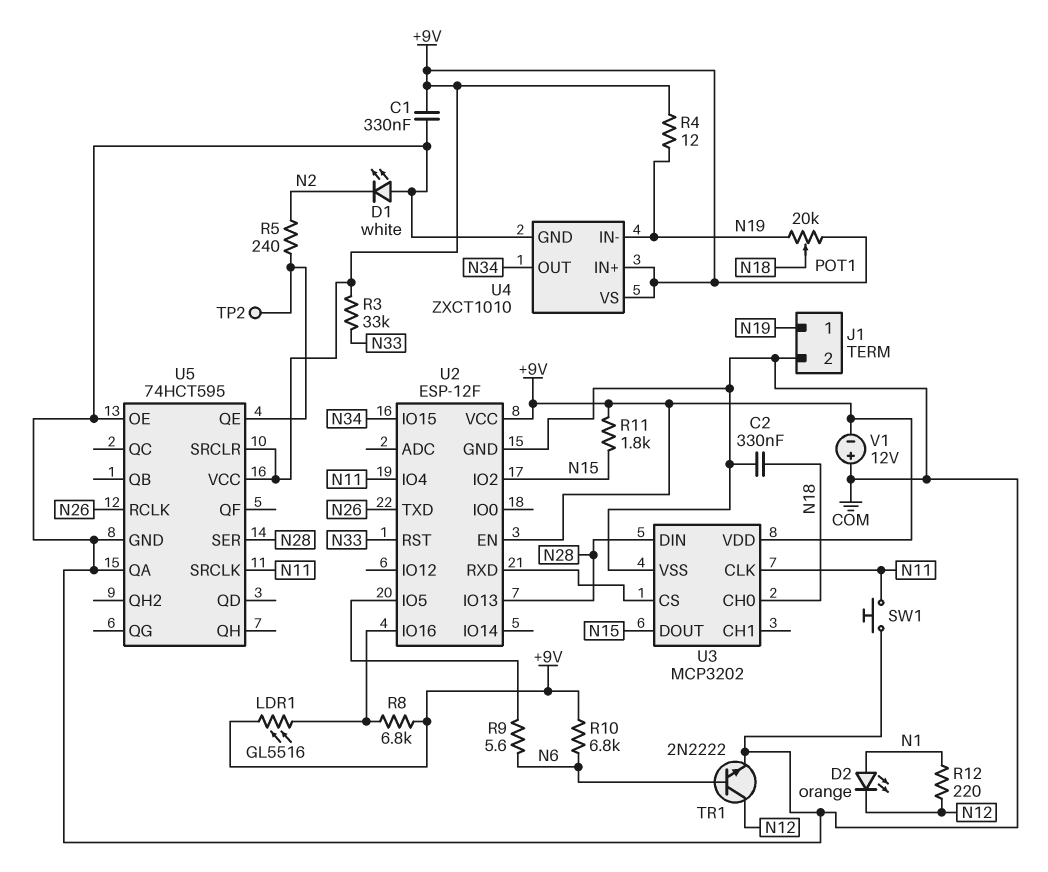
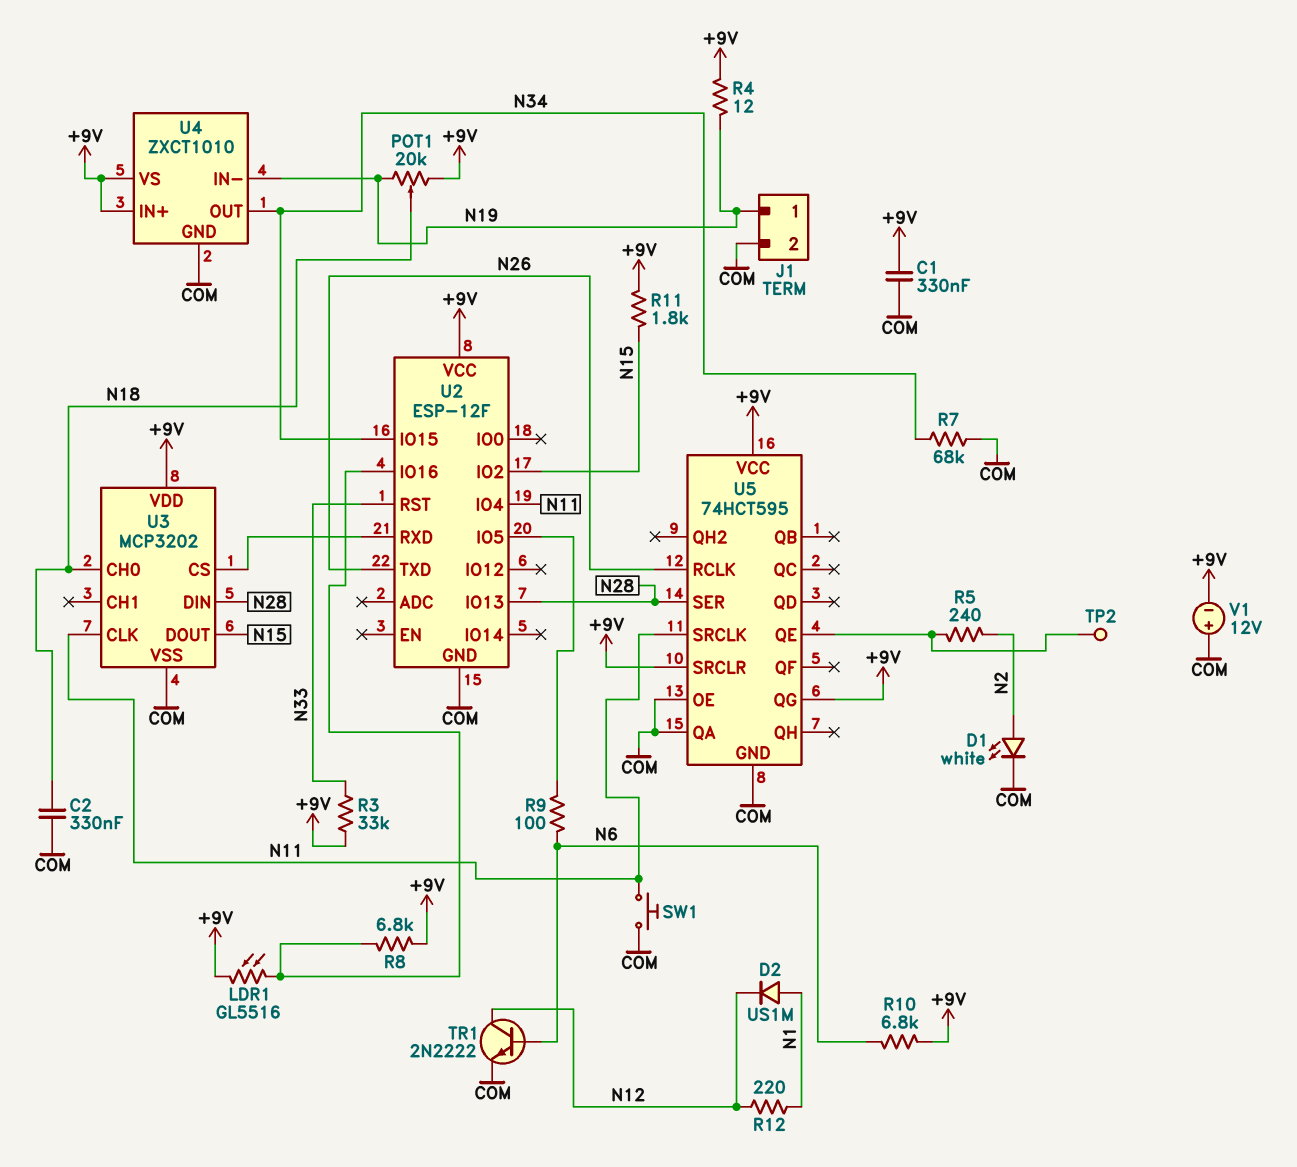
D1: LED white (A COM, K N2) -> LED white (A N2, K COM)
D2: LED orange (A N1, K N12) -> diode US1M (A N1, K N12)
R7: none -> 68k (COM, N34)
R9: 5.6 (N6, U2/IO5) -> 100 (N6, U2/IO5)
U2 pin EN: +9V -> none
U5 pin QG: none -> +9V

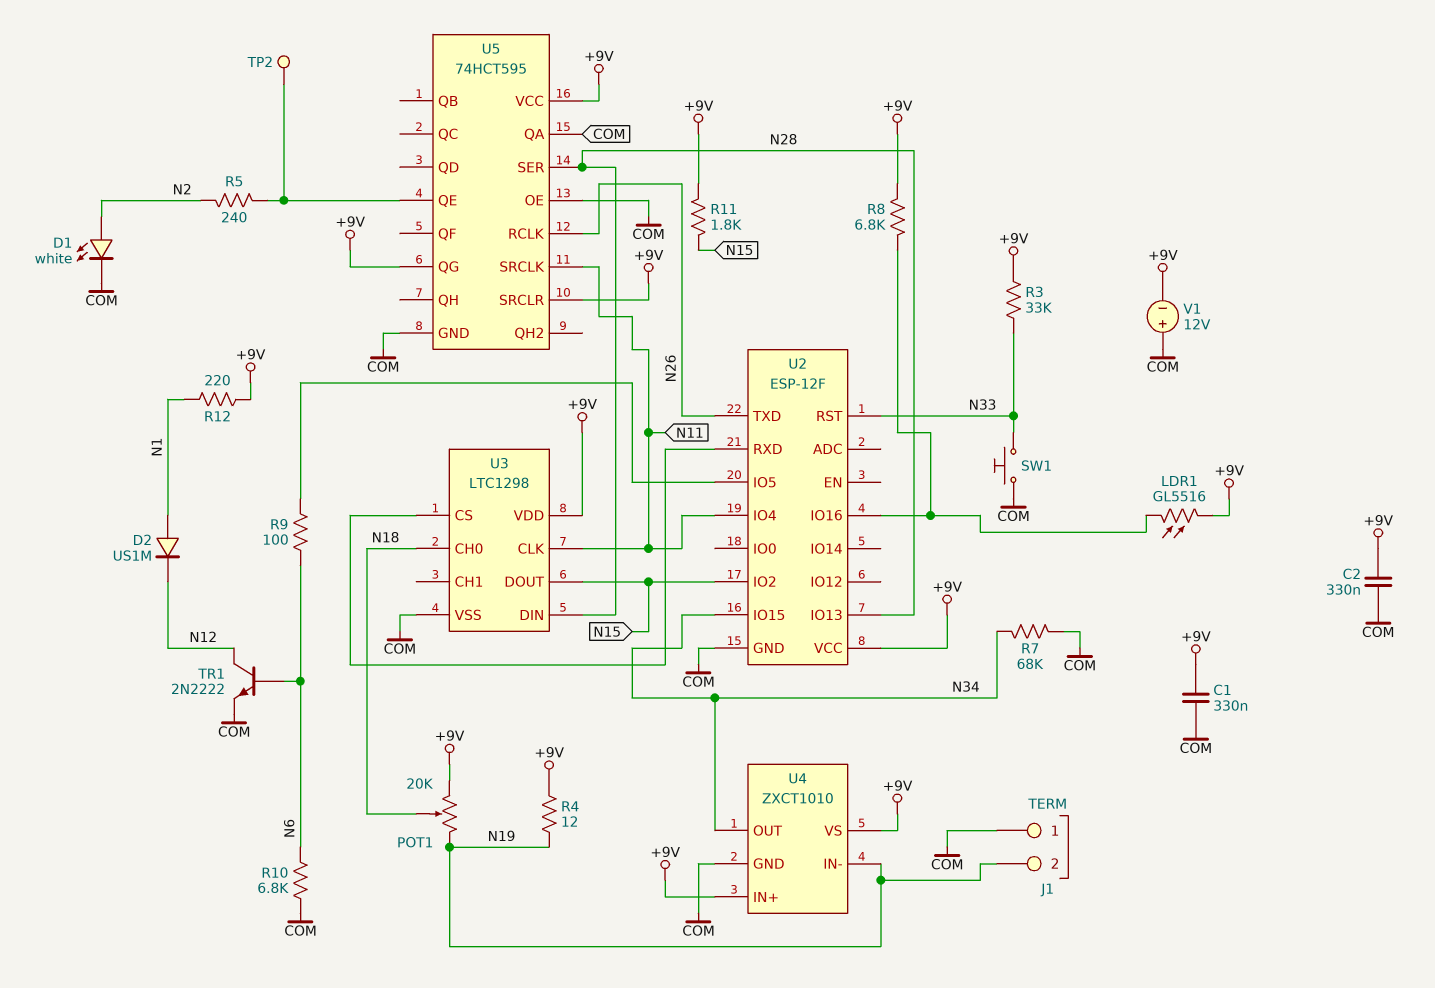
C2: 330nF (COM, N18) -> 330nF (+9V, COM)
J1 pin 1: N19 -> COM
J1 pin 2: COM -> N19
R10: 6.8k (+9V, N6) -> 6.8k (COM, N6)
R12: 220 (N1, N12) -> 220 (+9V, N1)
SW1: button (COM, N11) -> button (COM, N33)
U3: MCP3202 -> LTC1298

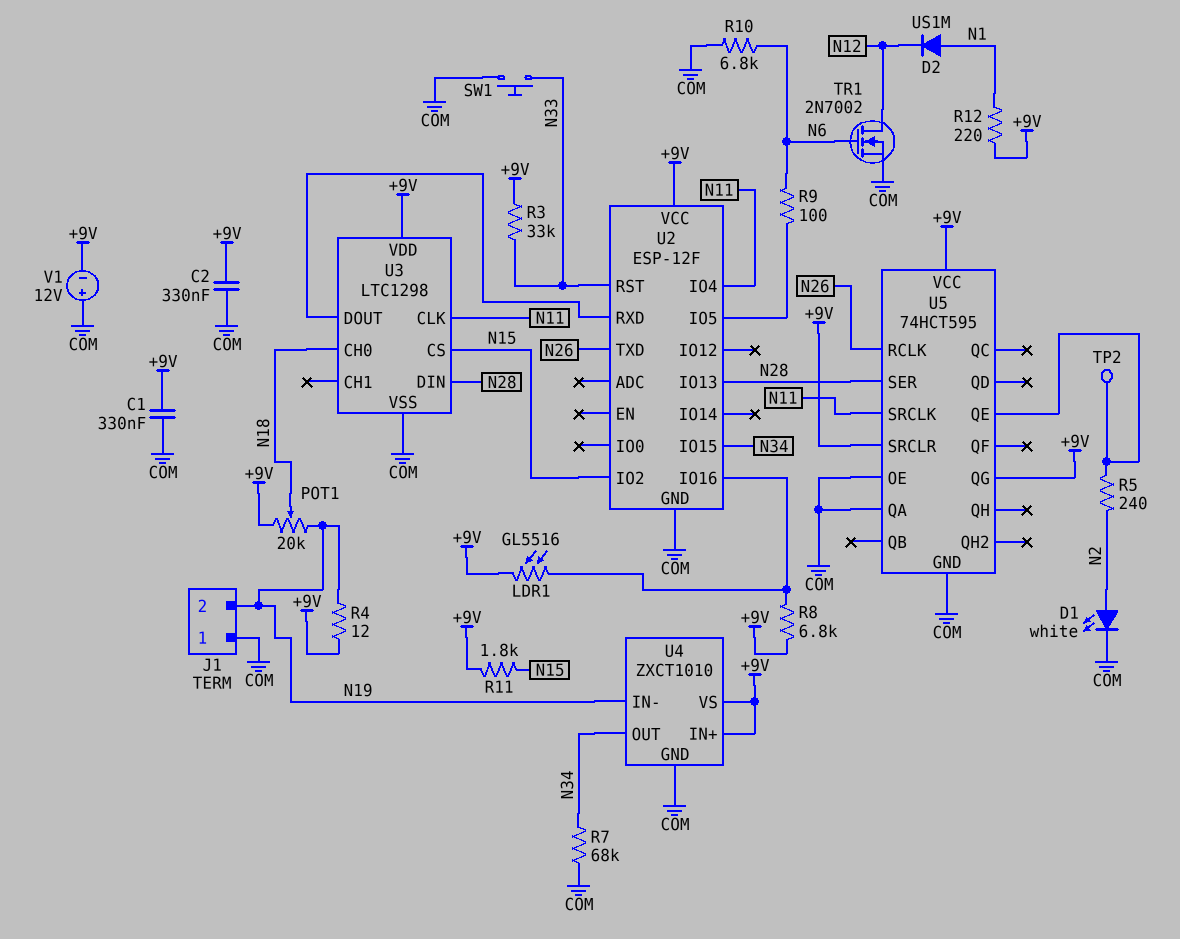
TR1: NPN 2N2222 (B N6, C N12, E COM) -> NMOS 2N7002 (G N6, D N12, S COM)
U3 pin CS: U2/RXD -> N15
U3 pin DOUT: N15 -> U2/RXD

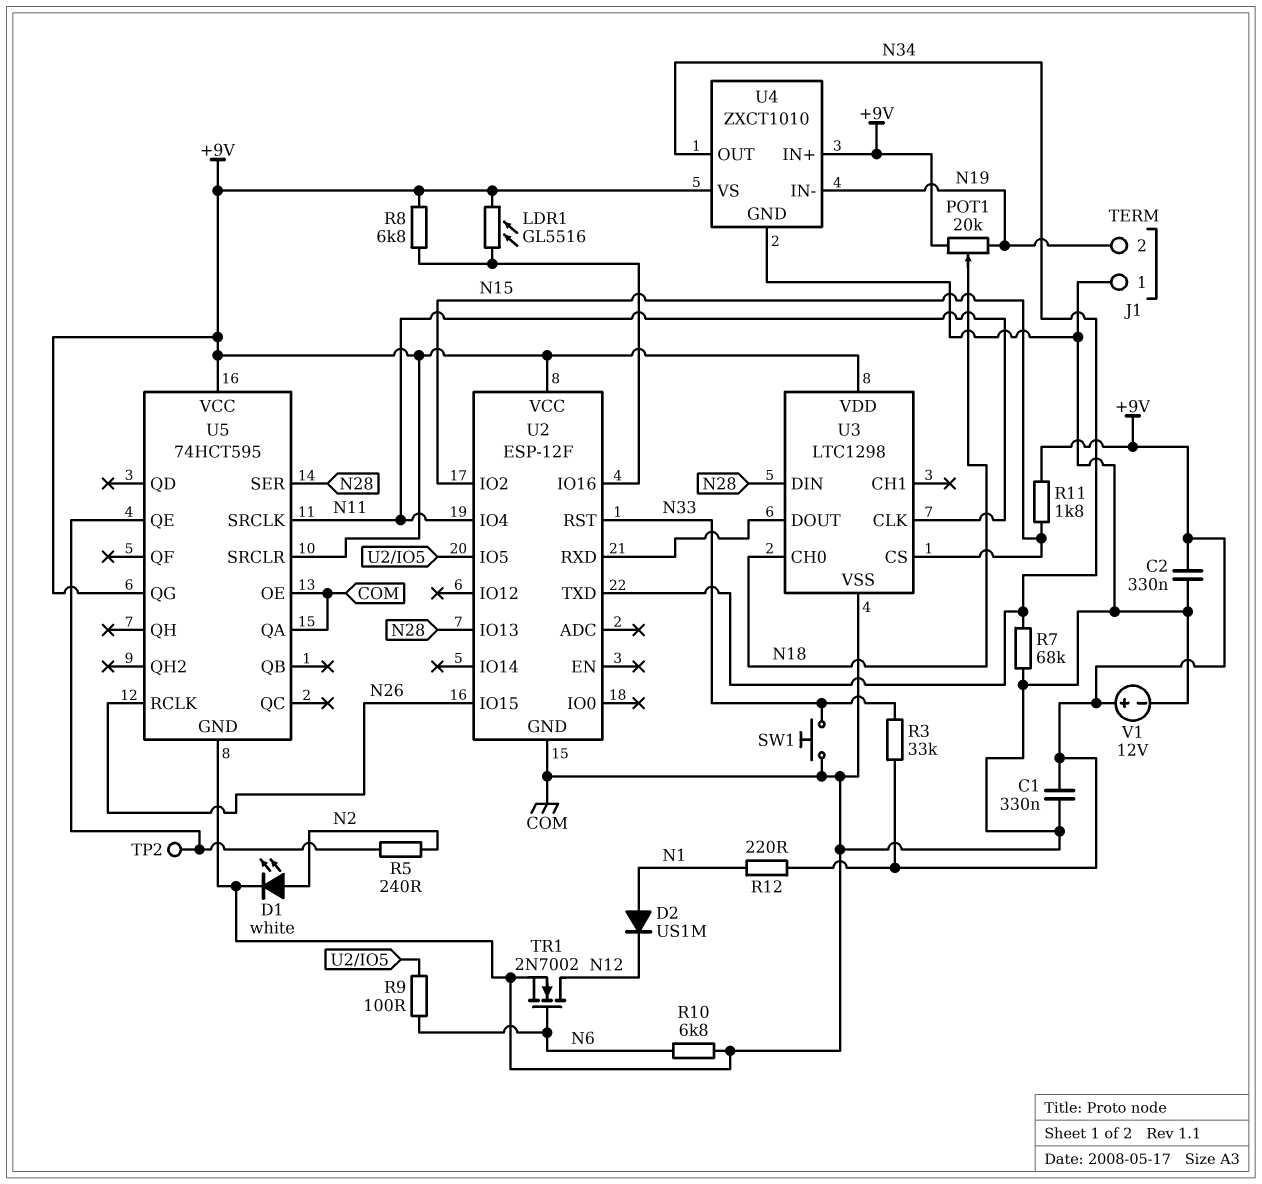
R4: 12 (+9V, N19) -> none
U2 pin IO15: N34 -> N26
U2 pin TXD: N26 -> N34
V1: 12V (plus COM, minus +9V) -> 12V (plus +9V, minus COM)

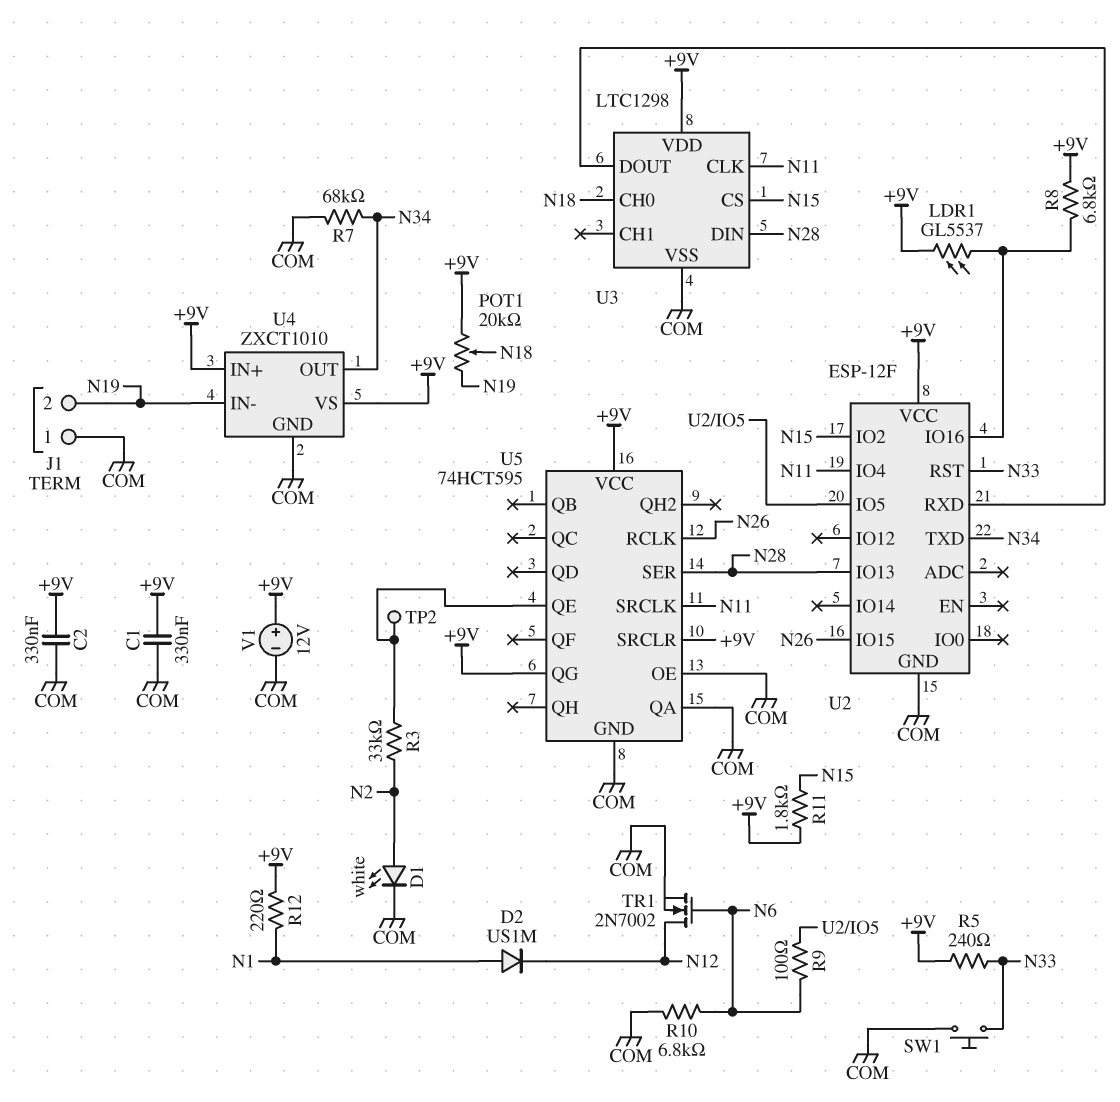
LDR1: GL5516 (+9V, U2/IO16) -> GL5537 (+9V, U2/IO16)
R3: 33k (+9V, N33) -> 33k (N2, U5/QE)
R5: 240 (N2, U5/QE) -> 240 (+9V, N33)

